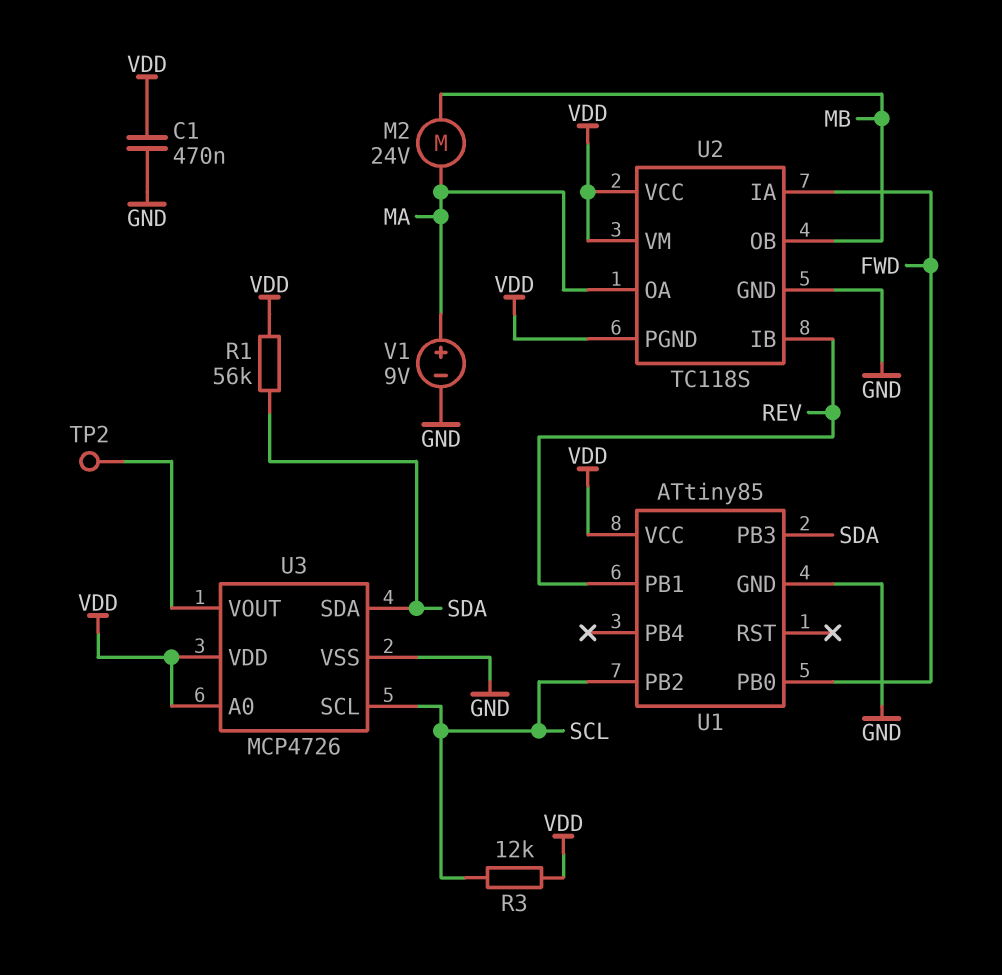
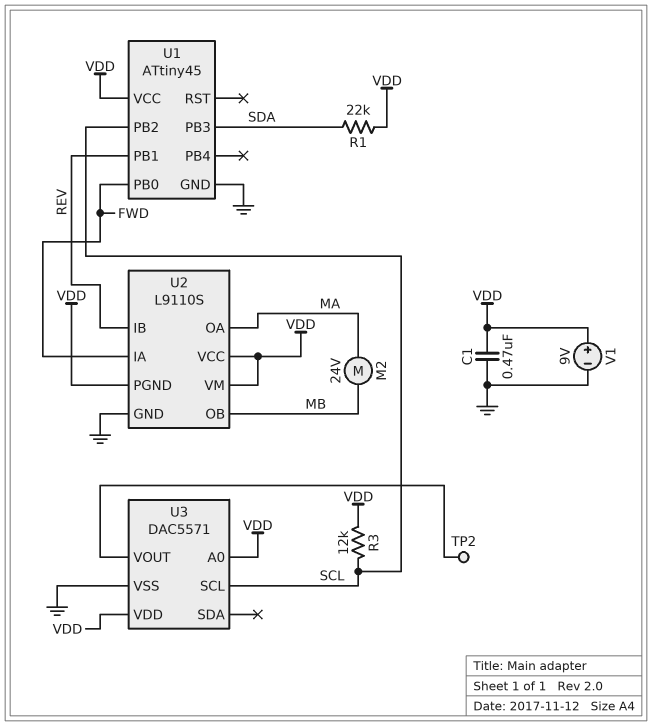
R1: 56k (SDA, VDD) -> 22k (SDA, VDD)
U1: ATtiny85 -> ATtiny45
U2: TC118S -> L9110S
U3: MCP4726 -> DAC5571
U3 pin SDA: SDA -> none
V1: 9V (plus MA, minus GND) -> 9V (plus VDD, minus GND)

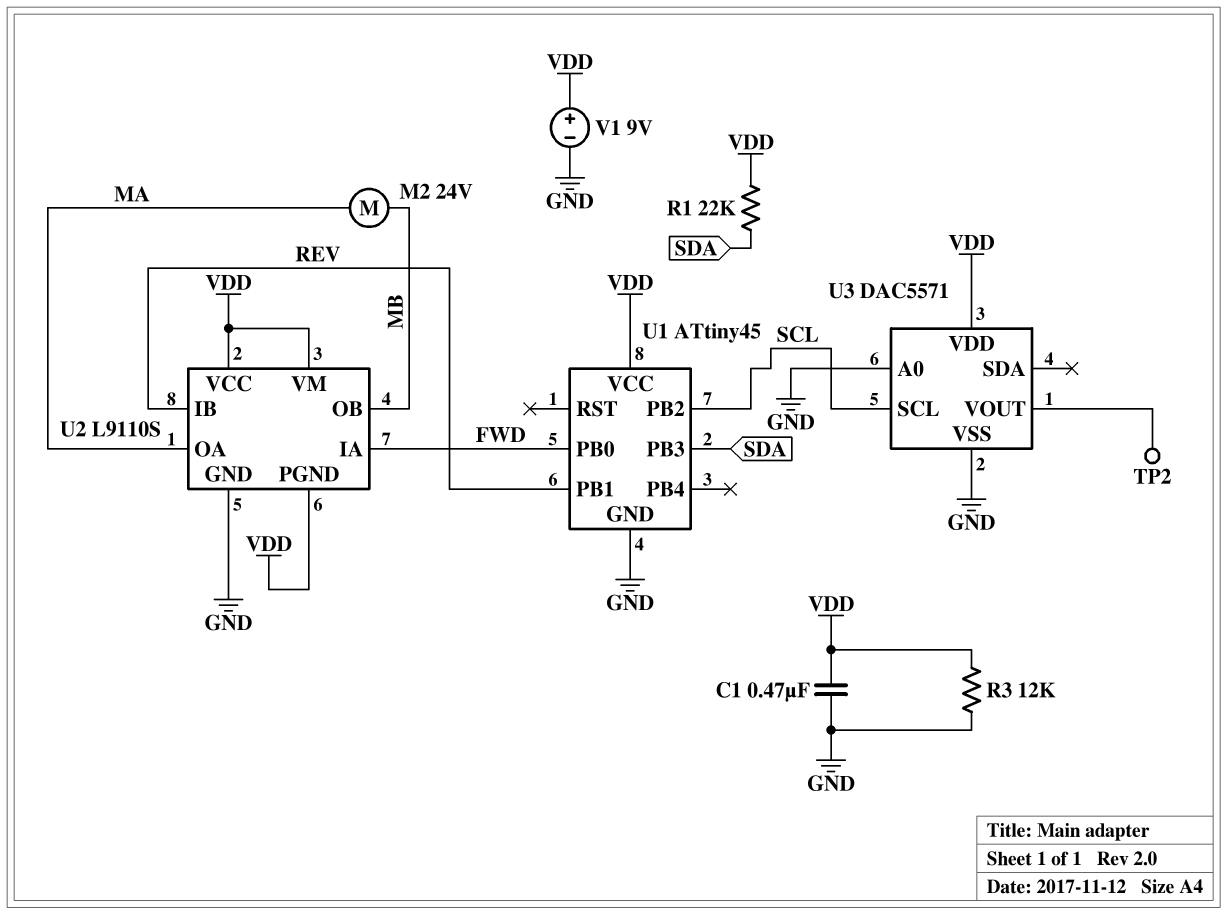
R3: 12k (SCL, VDD) -> 12k (GND, VDD)
U3 pin A0: VDD -> GND

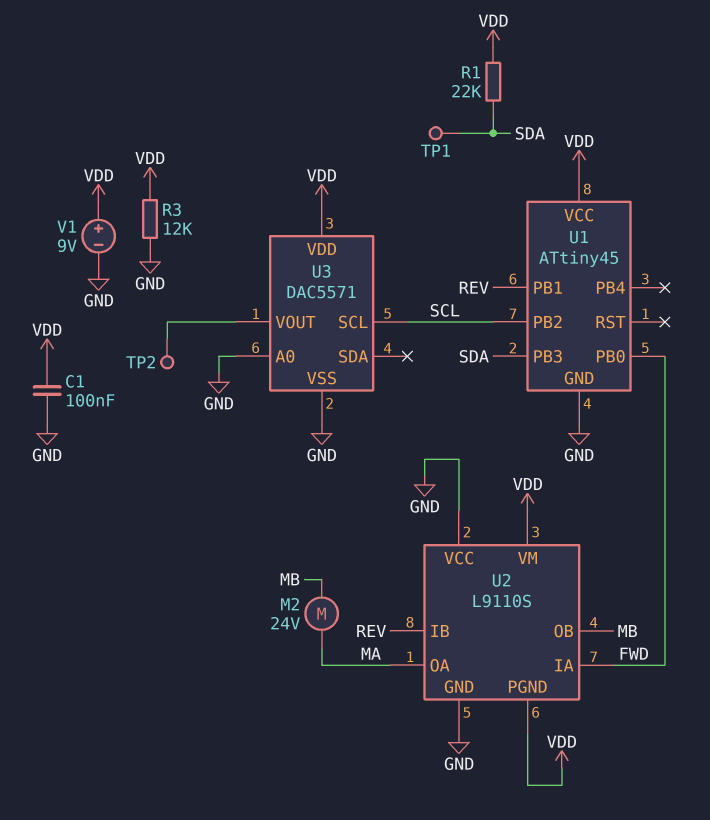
C1: 470nF (GND, VDD) -> 100nF (GND, VDD)
TP1: none -> test point (SDA)
U2 pin VCC: VDD -> GND

